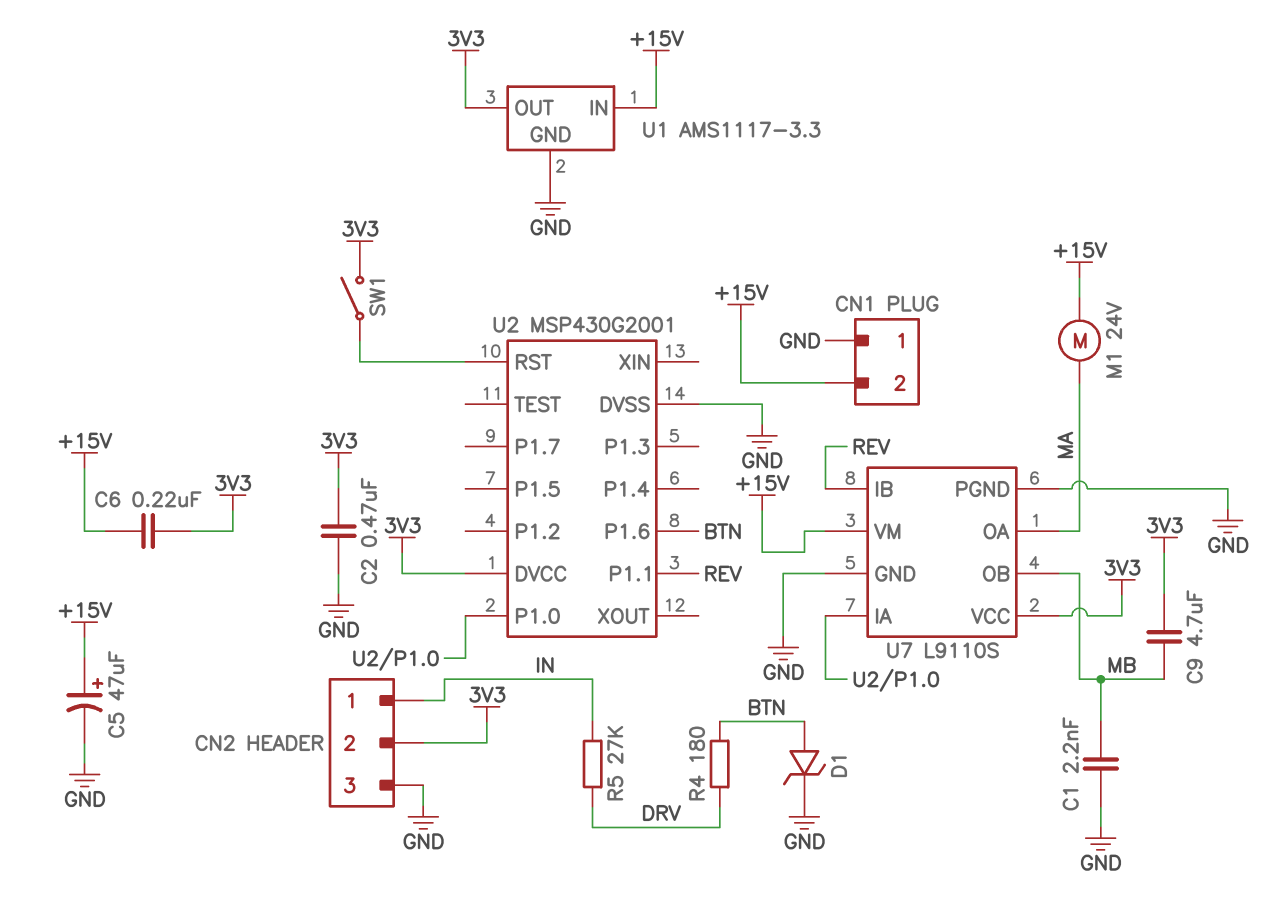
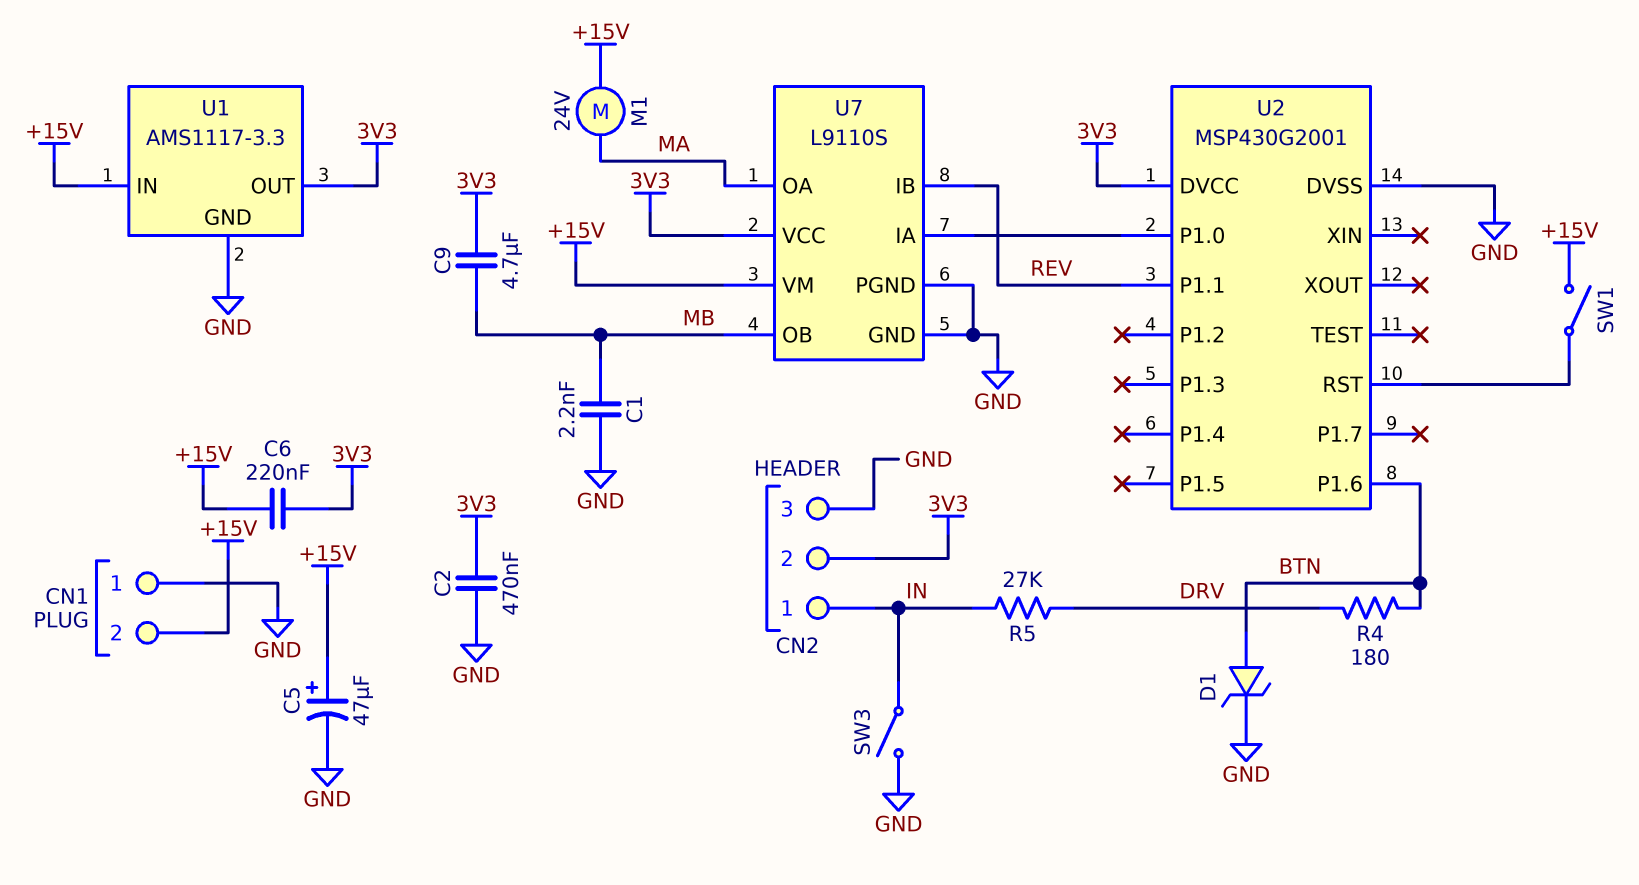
SW1: switch (3V3, U2/RST) -> switch (+15V, U2/RST)
SW3: none -> switch (GND, IN)

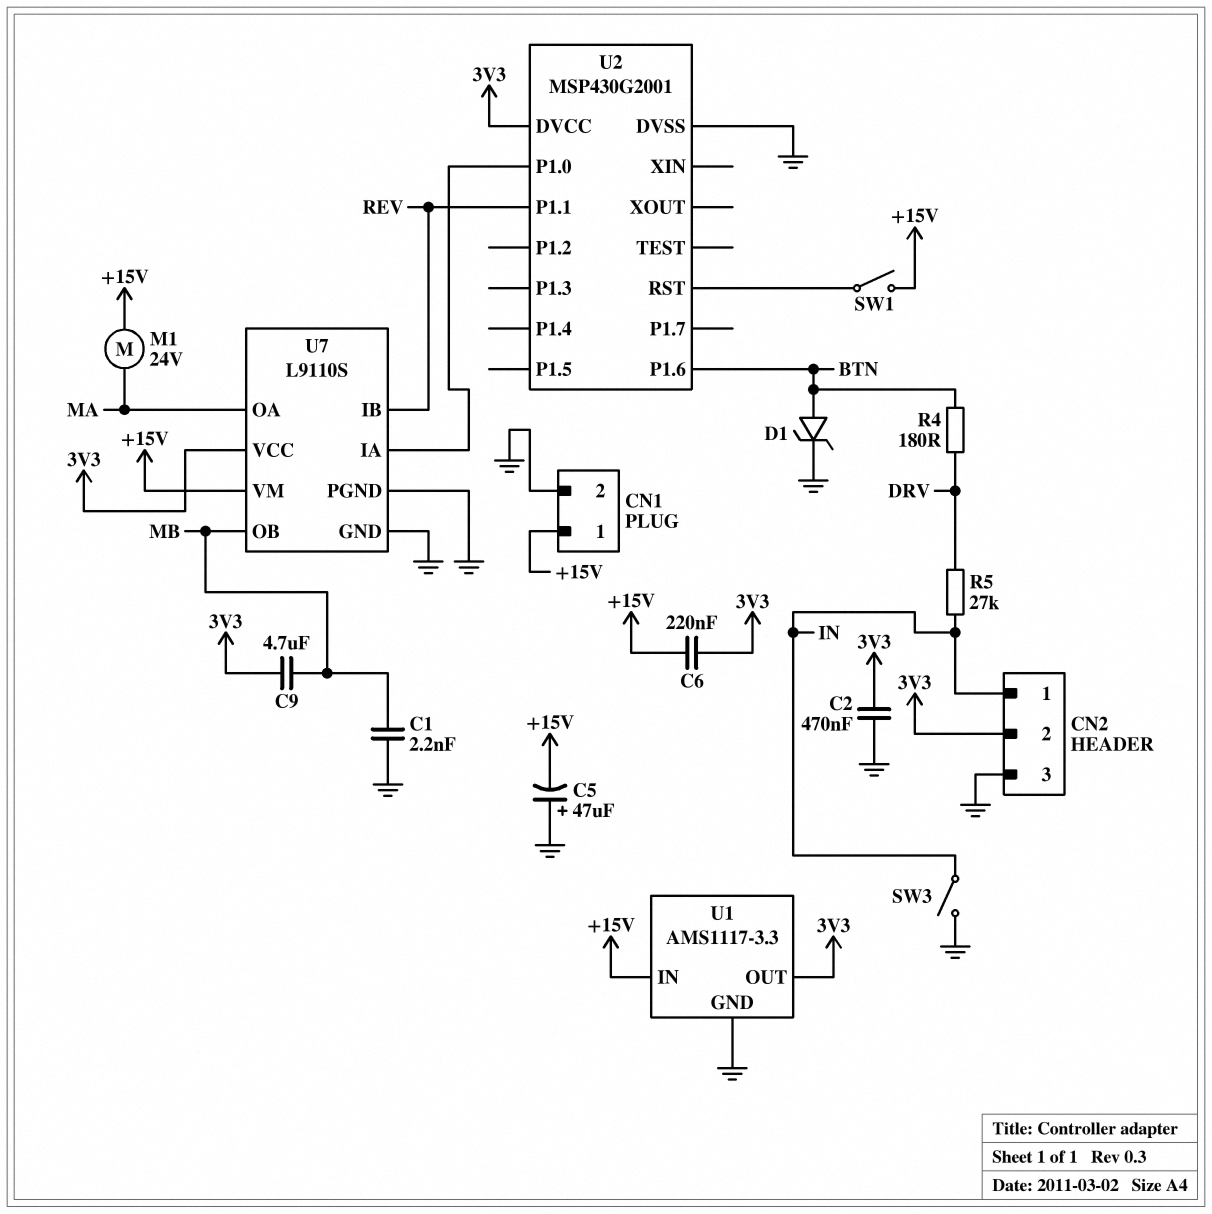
C5: 47uF (plus +15V, minus GND) -> 47uF (plus GND, minus +15V)
CN1 pin 1: GND -> +15V
CN1 pin 2: +15V -> GND

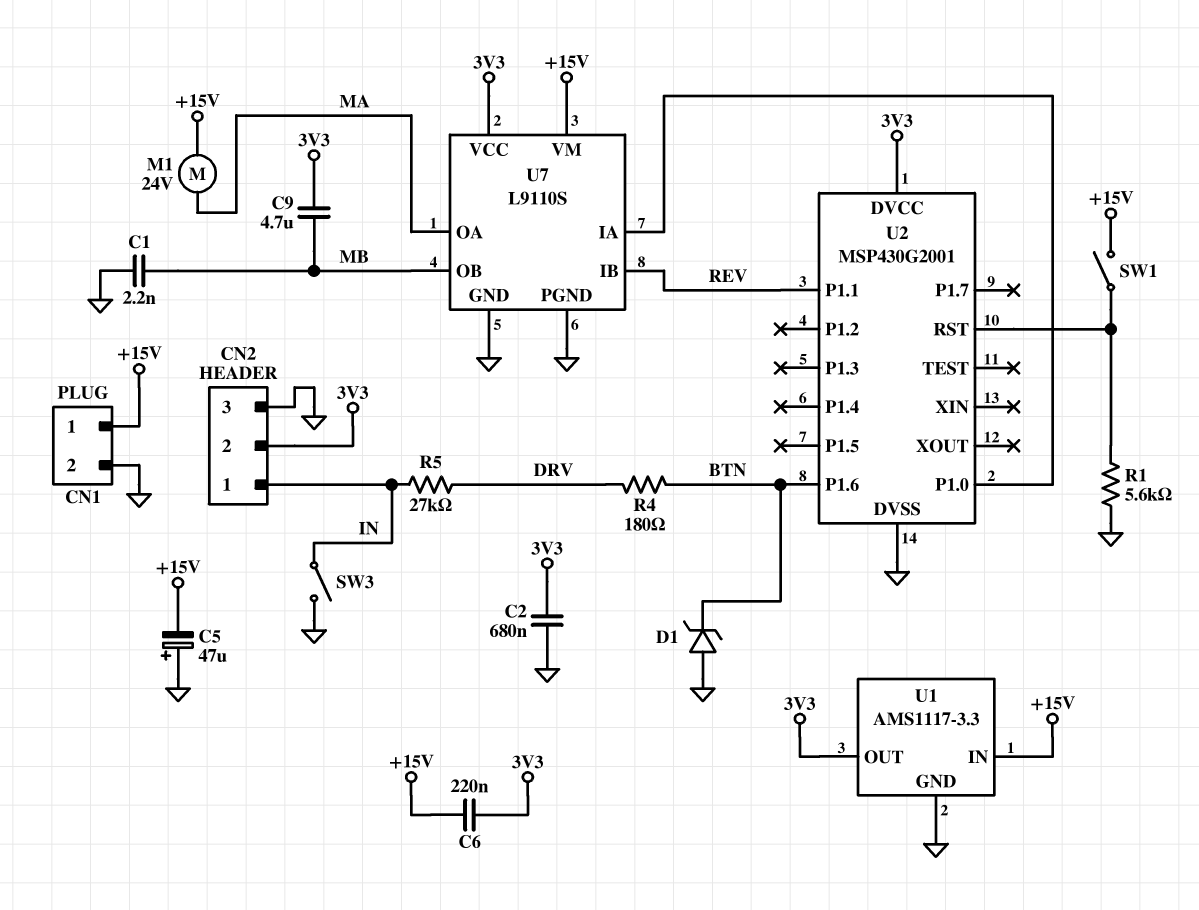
C2: 470nF (3V3, GND) -> 680nF (3V3, GND)
D1: zener (A BTN, K GND) -> zener (A GND, K BTN)
R1: none -> 5.6k (GND, U2/RST)

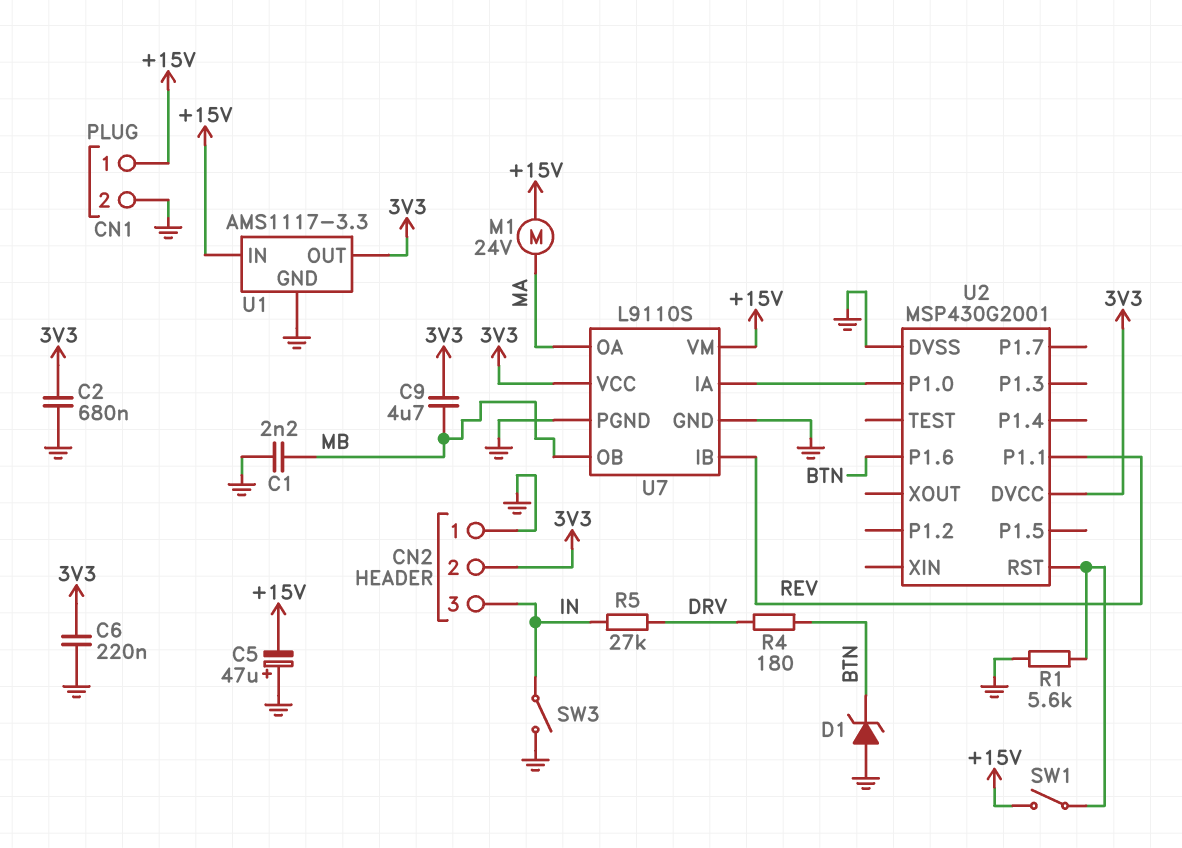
C6: 220nF (+15V, 3V3) -> 220nF (3V3, GND)
CN2 pin 1: IN -> GND
CN2 pin 3: GND -> IN

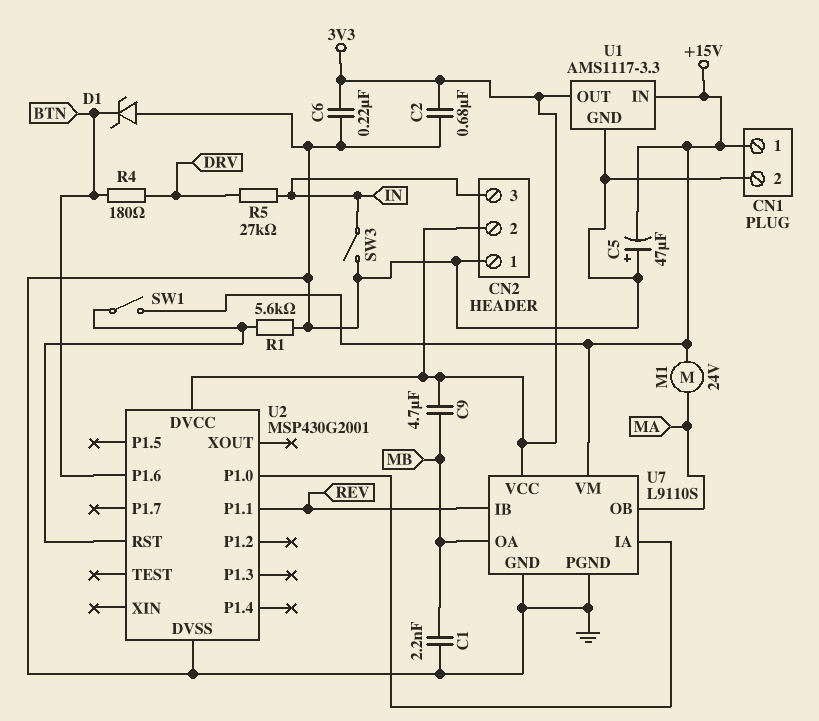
U7 pin OA: MA -> MB
U7 pin OB: MB -> MA

